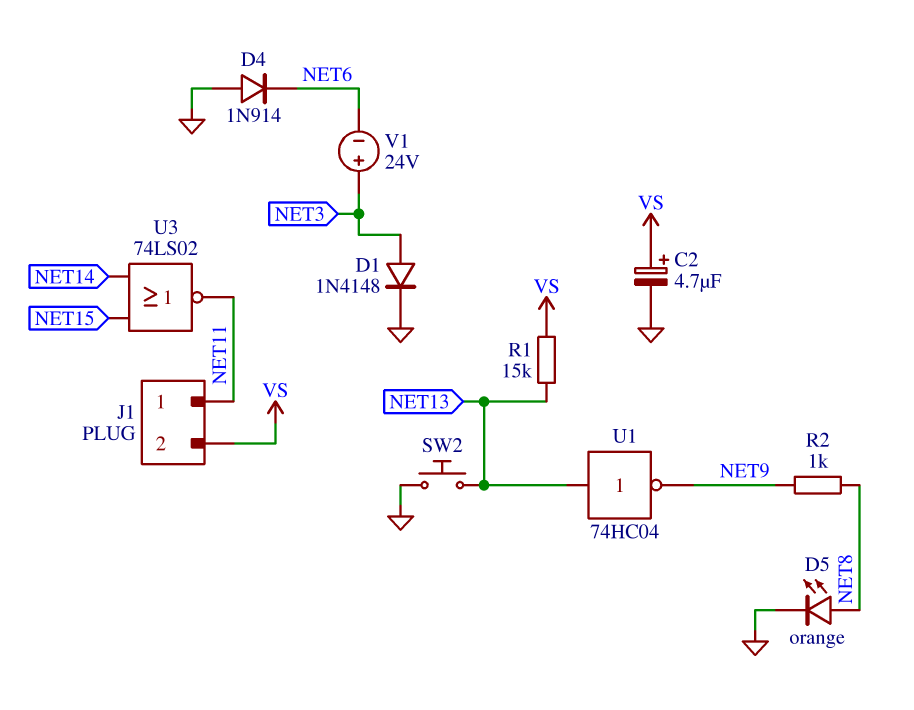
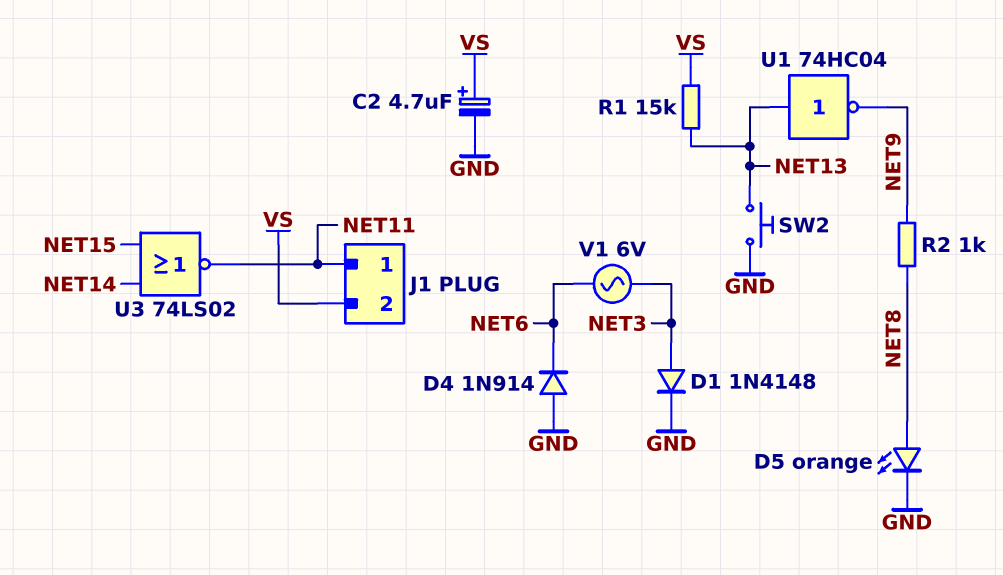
V1: 24V (plus NET3, minus NET6) -> AC 6V (NET3, NET6)

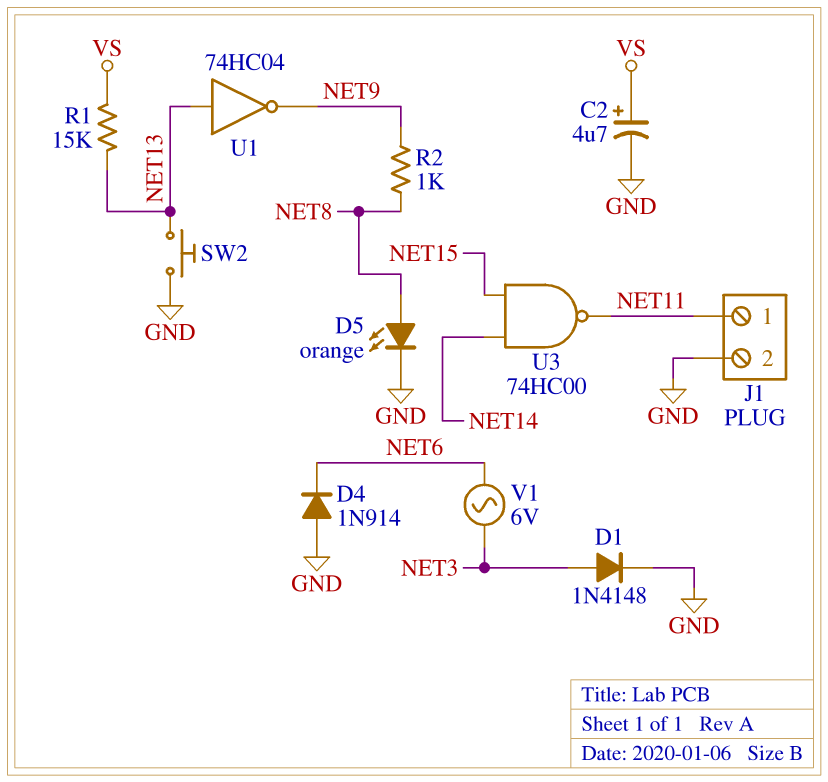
J1 pin 2: VS -> GND
U3: NOR 74LS02 (in NET14, in NET15, out NET11) -> NAND 74HC00 (in NET14, in NET15, out NET11)

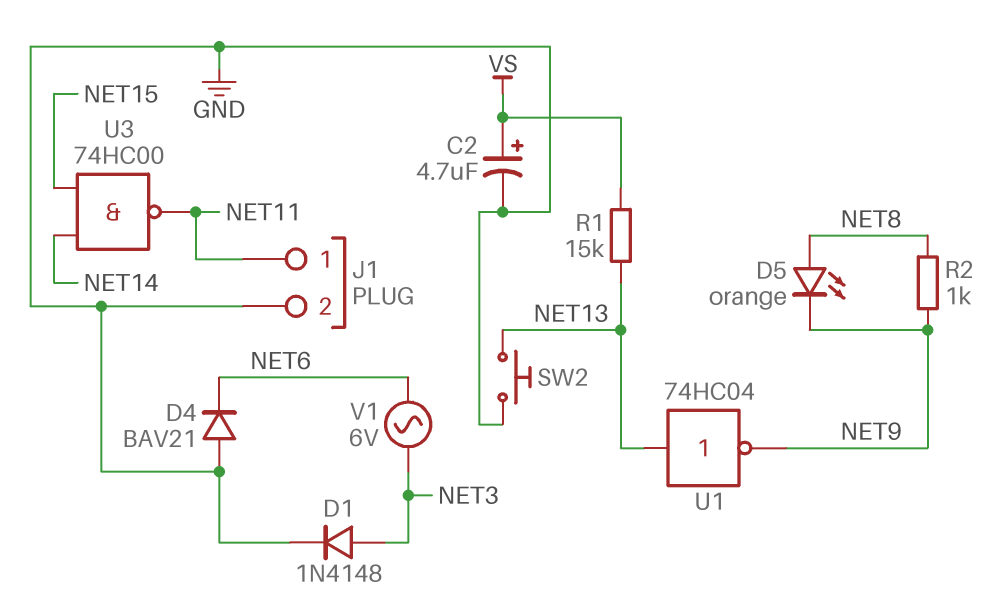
D4: diode 1N914 (A GND, K NET6) -> diode BAV21 (A GND, K NET6)
D5: LED orange (A NET8, K GND) -> LED orange (A NET8, K NET9)

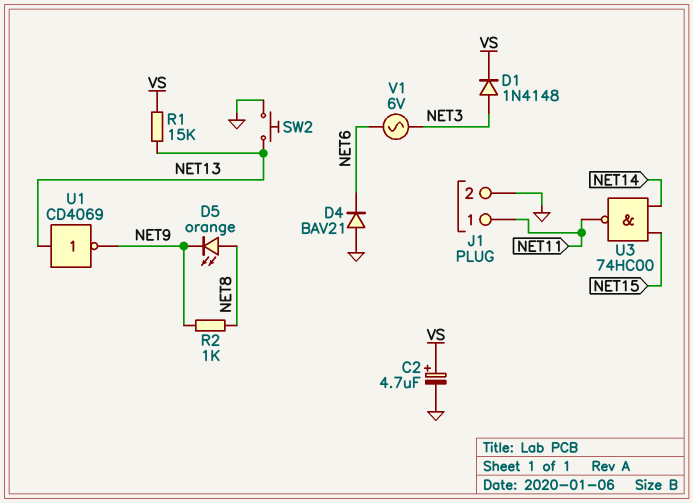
D1: diode 1N4148 (A NET3, K GND) -> diode 1N4148 (A NET3, K VS)
U1: NOT 74HC04 (in NET13, out NET9) -> NOT CD4069 (in NET13, out NET9)

